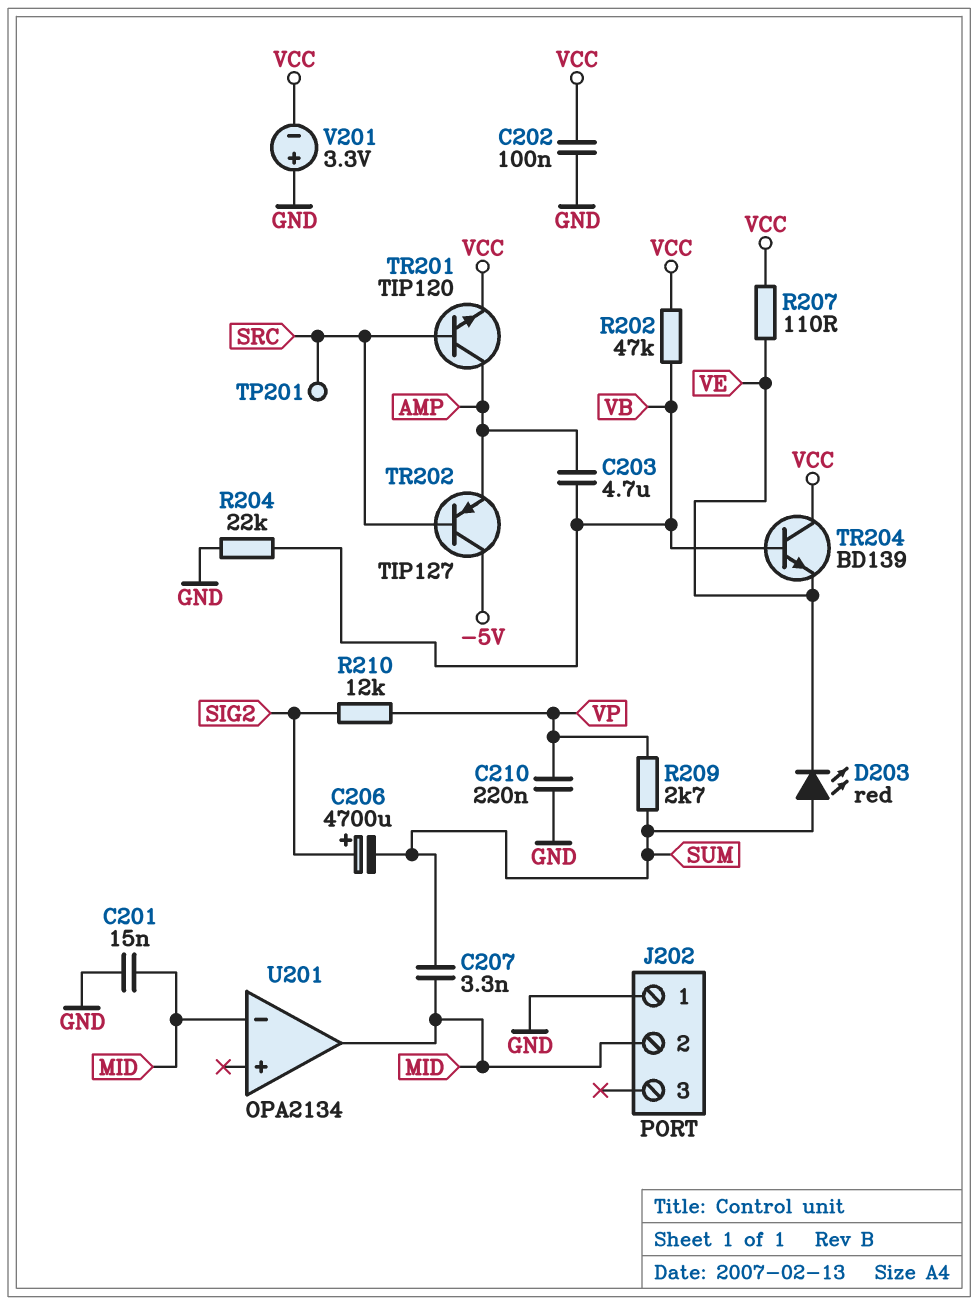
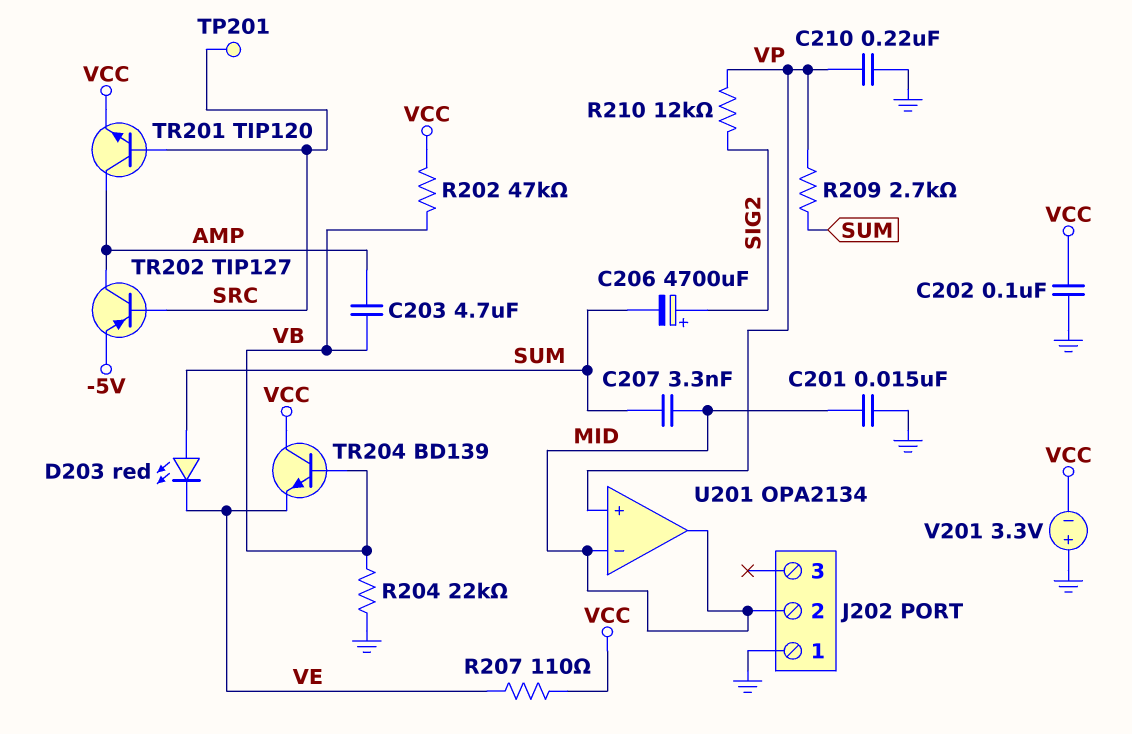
TR202: PNP TIP127 (B SRC, C -5V, E AMP) -> PNP TIP127 (B SRC, C AMP, E -5V)
U201 pin in+: none -> VP

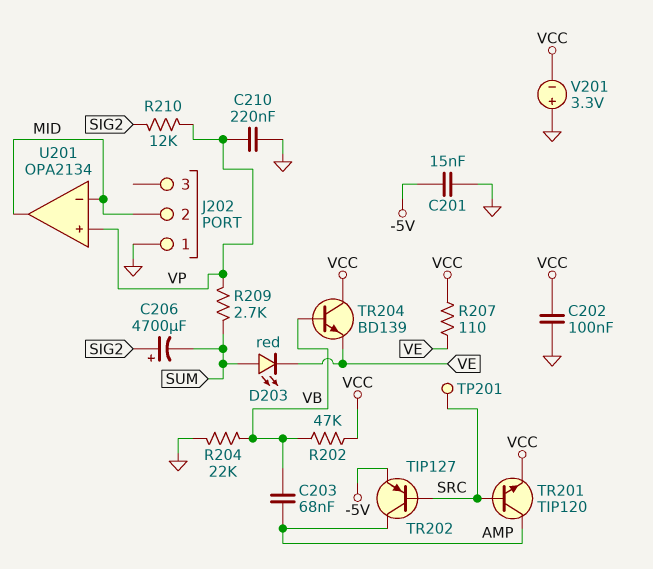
C201: 15nF (GND, MID) -> 15nF (-5V, GND)
C203: 4.7uF (AMP, VB) -> 68nF (AMP, VB)
C207: 3.3nF (MID, SUM) -> none

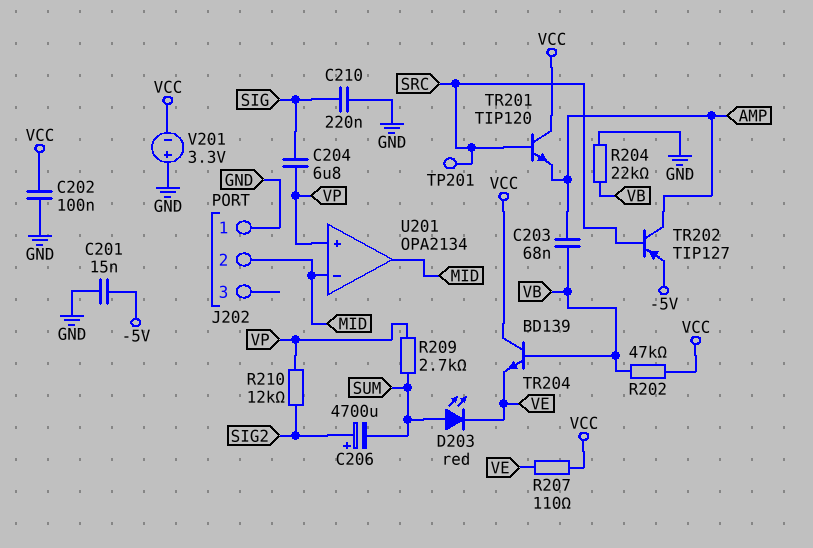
C204: none -> 6.8uF (SIG, VP)
C210: 220nF (GND, VP) -> 220nF (GND, SIG)
TR201: NPN TIP120 (B SRC, C AMP, E VCC) -> NPN TIP120 (B SRC, C VCC, E AMP)

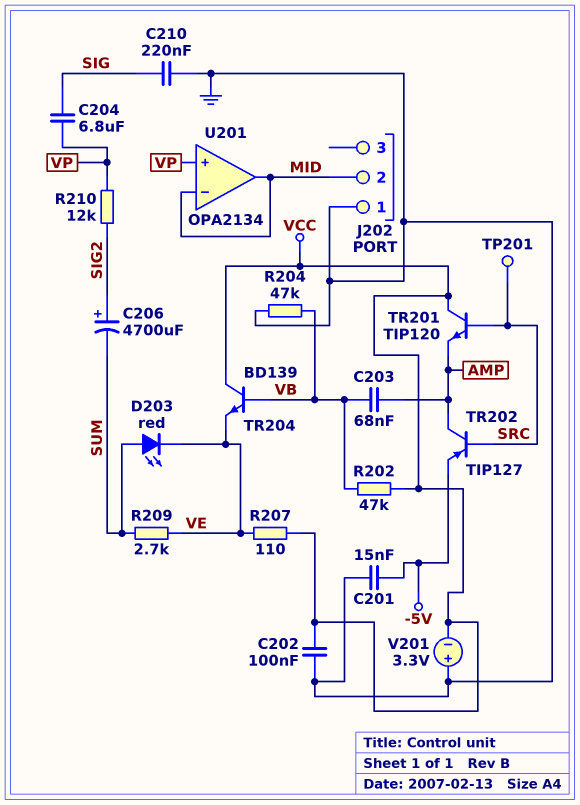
R204: 22k (GND, VB) -> 47k (GND, VB)
R209: 2.7k (SUM, VP) -> 2.7k (SUM, VE)

